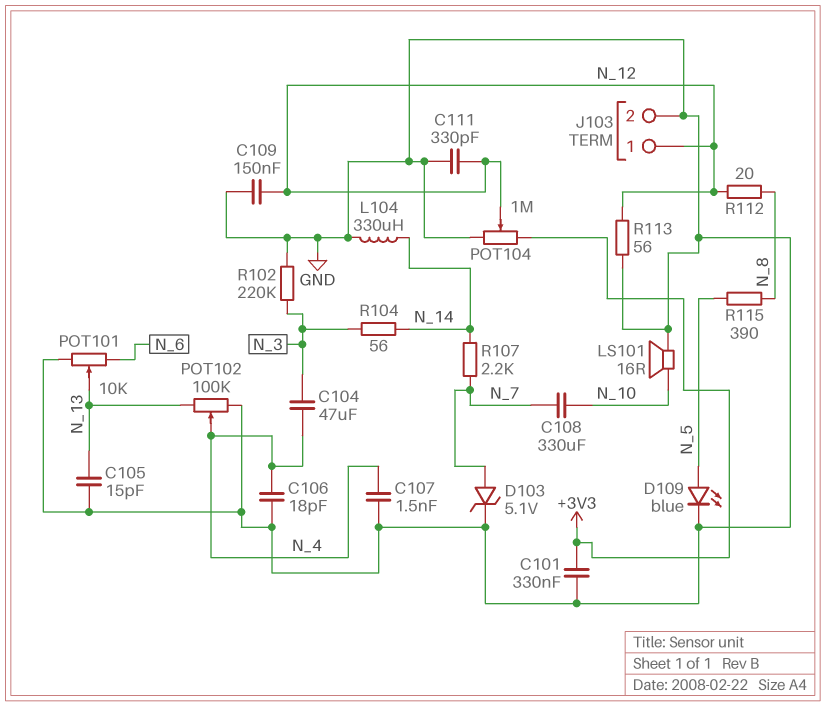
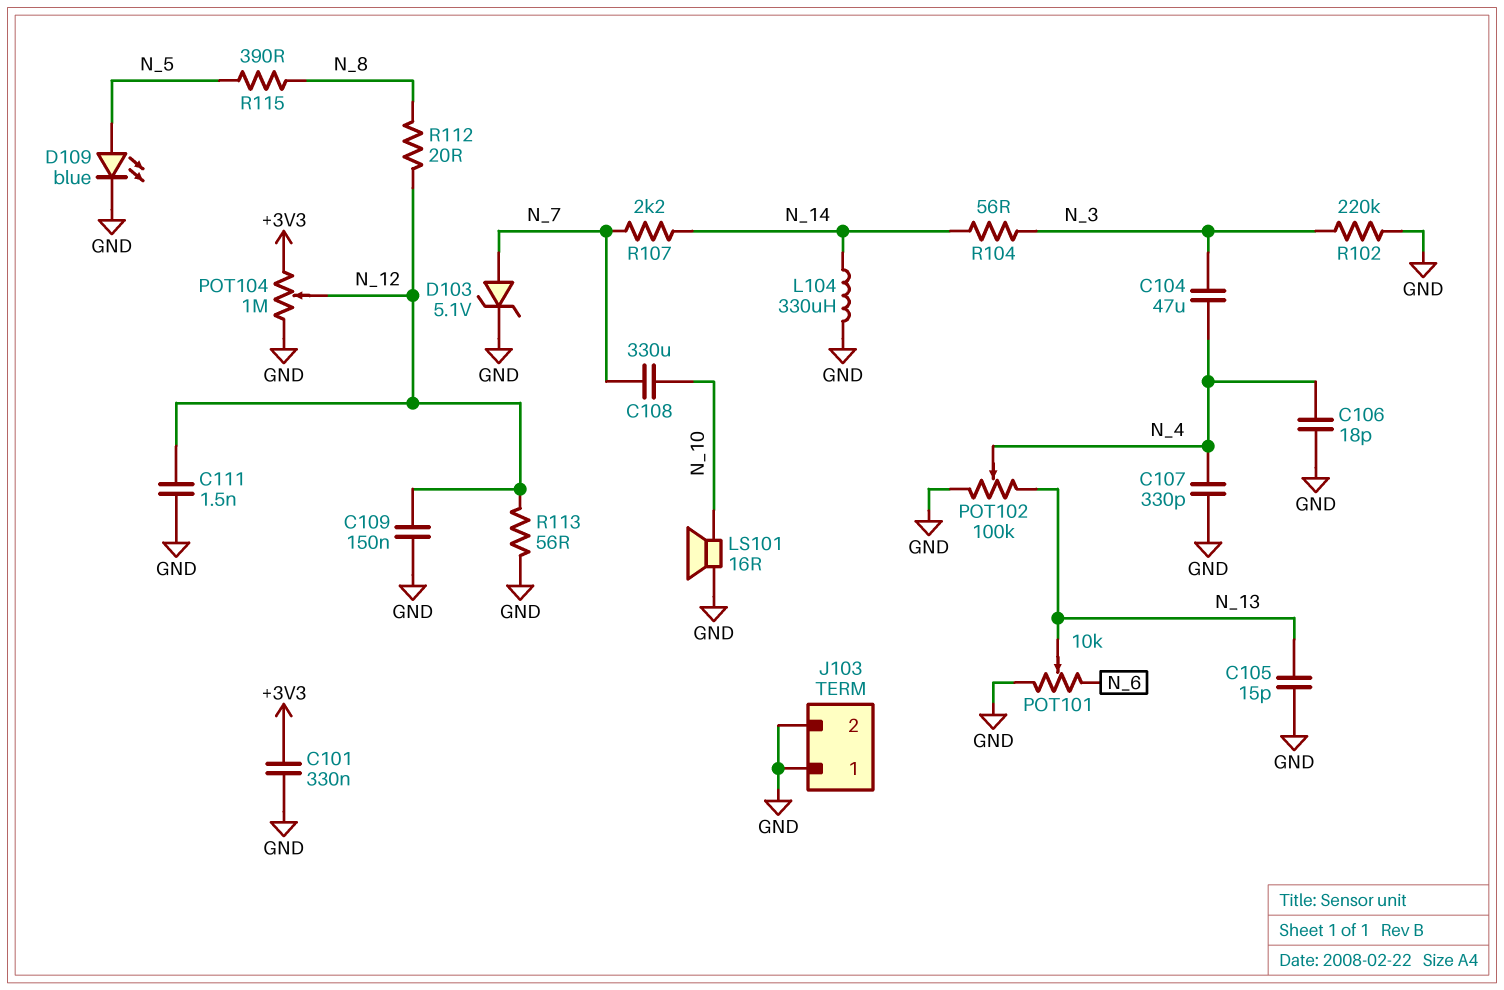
C107: 1.5nF (GND, N_4) -> 330pF (GND, N_4)
C111: 330pF (GND, N_12) -> 1.5nF (GND, N_12)
J103 pin 1: N_12 -> GND

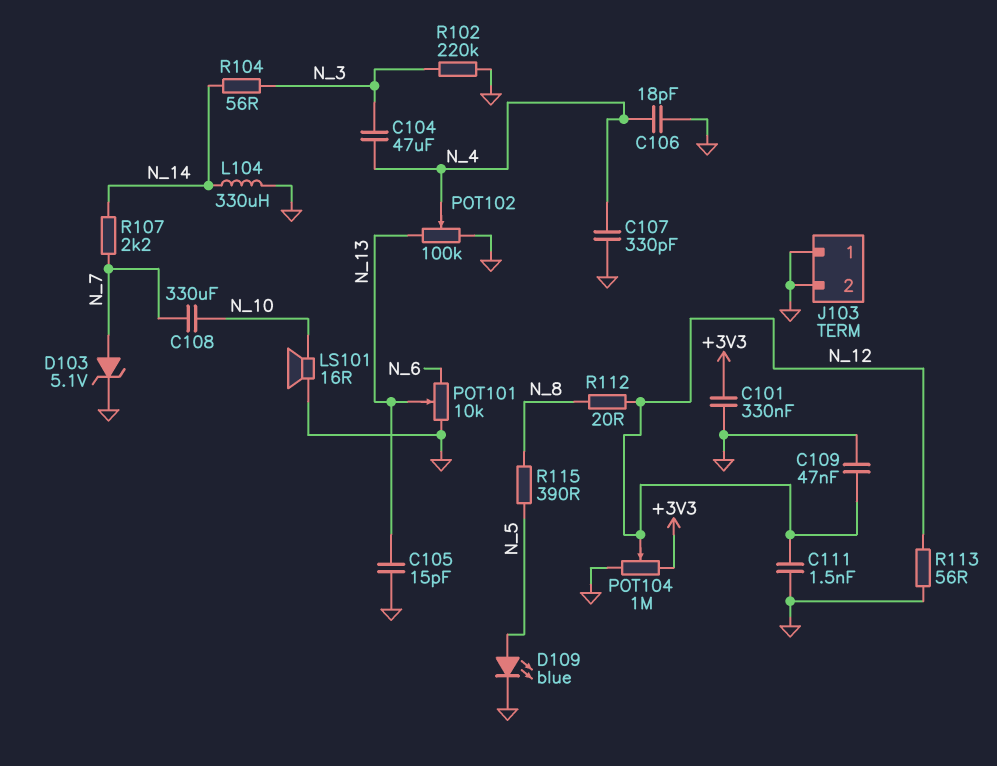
C109: 150nF (GND, N_12) -> 47nF (GND, N_12)

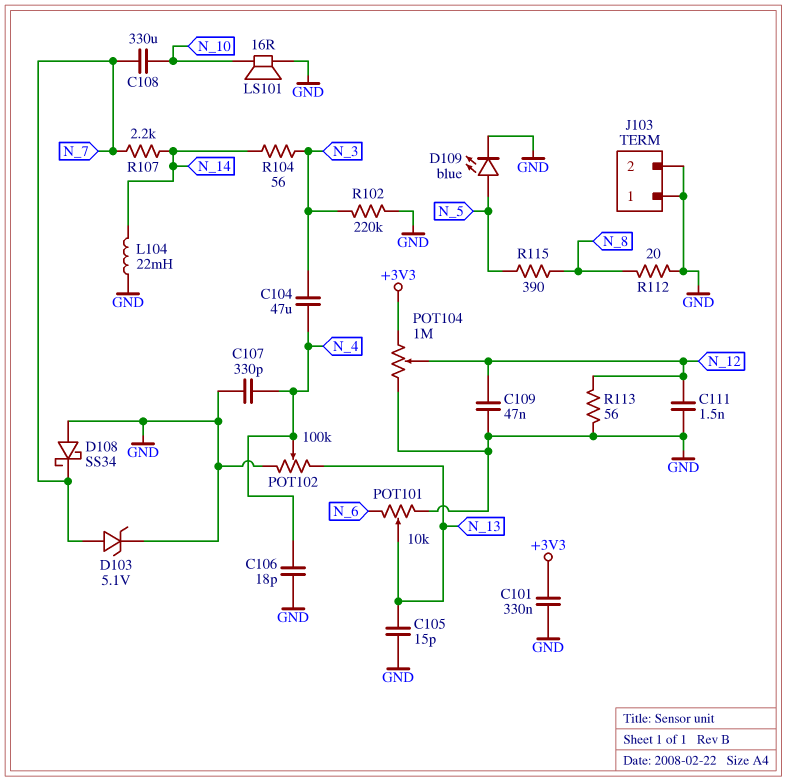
D108: none -> schottky SS34 (A GND, K N_7)
L104: 330uH (GND, N_14) -> 22mH (GND, N_14)
R112: 20 (N_8, N_12) -> 20 (GND, N_8)

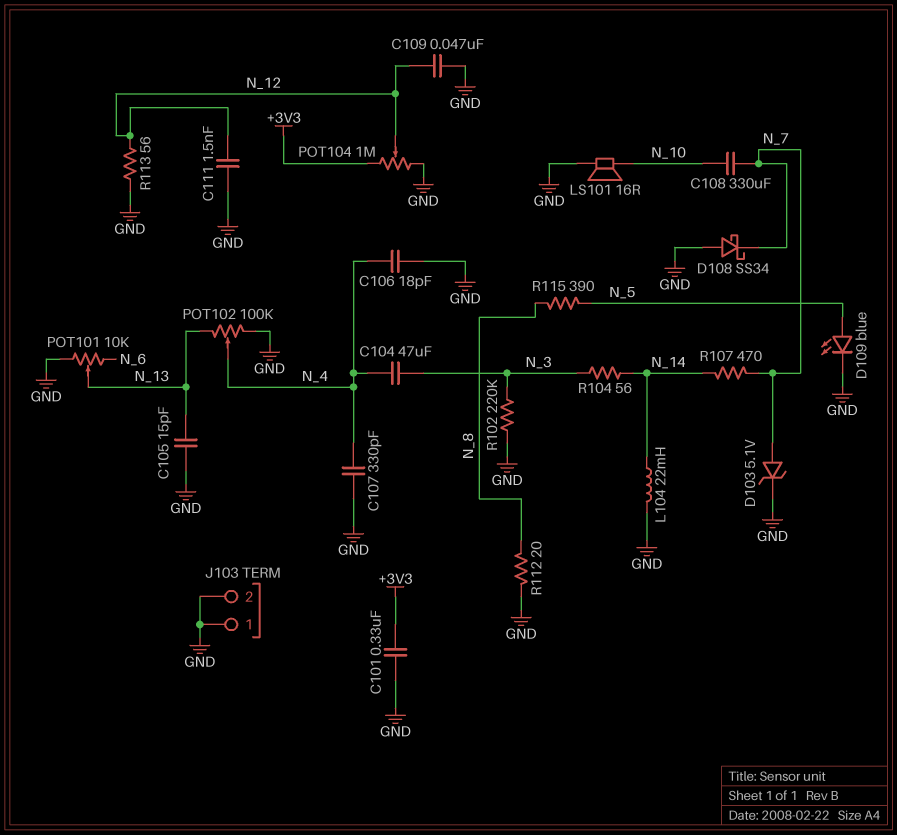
R107: 2.2k (N_7, N_14) -> 470 (N_7, N_14)

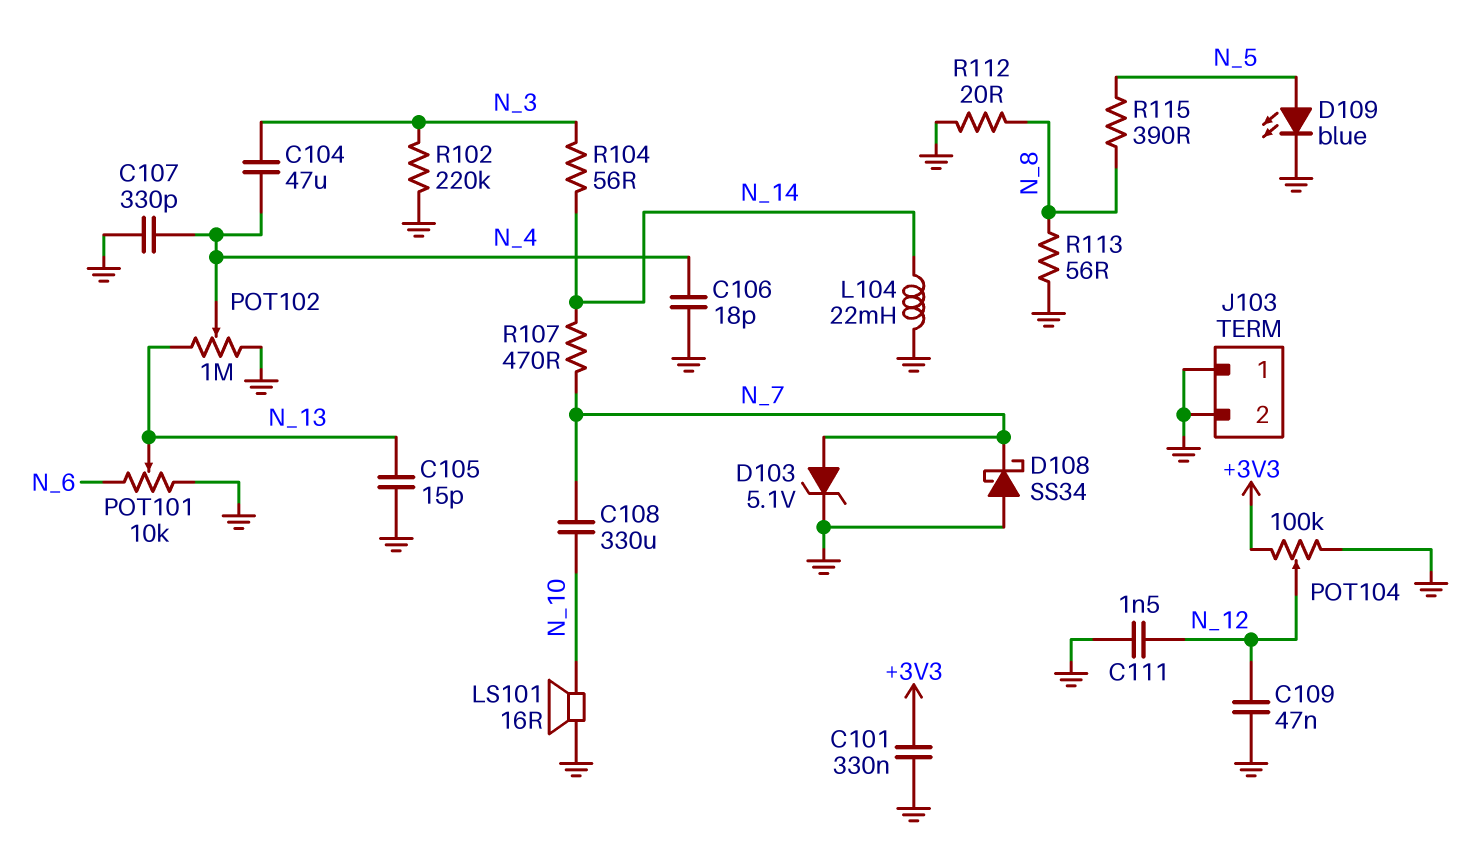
POT102: 100k (GND, N_13, wiper N_4) -> 1M (GND, N_13, wiper N_4)
POT104: 1M (+3V3, GND, wiper N_12) -> 100k (+3V3, GND, wiper N_12)
R113: 56 (GND, N_12) -> 56 (GND, N_8)

